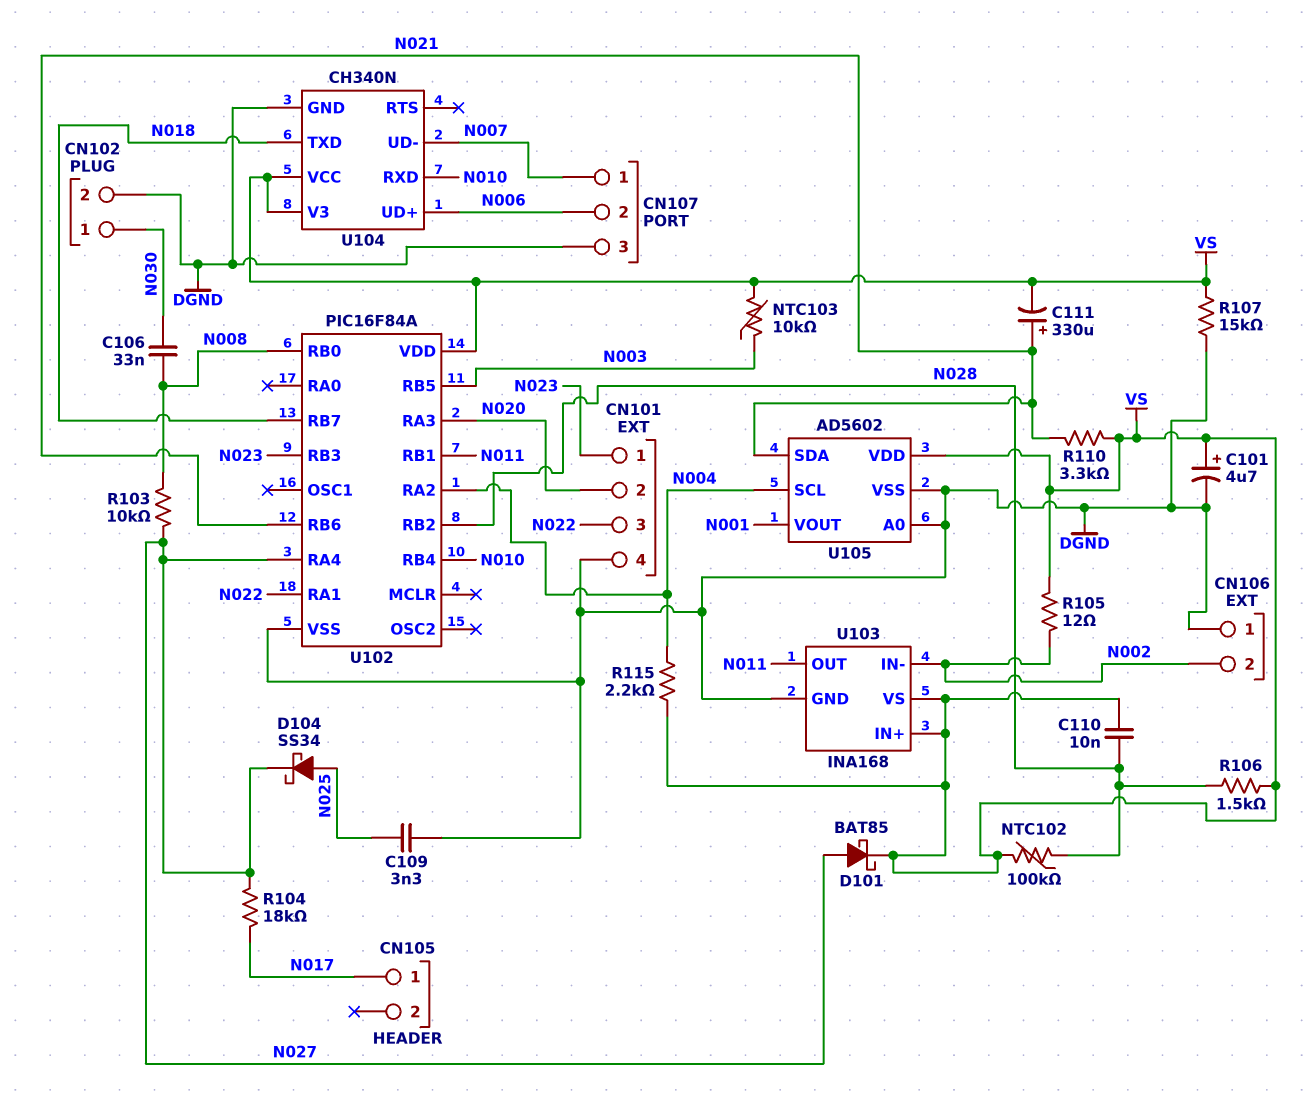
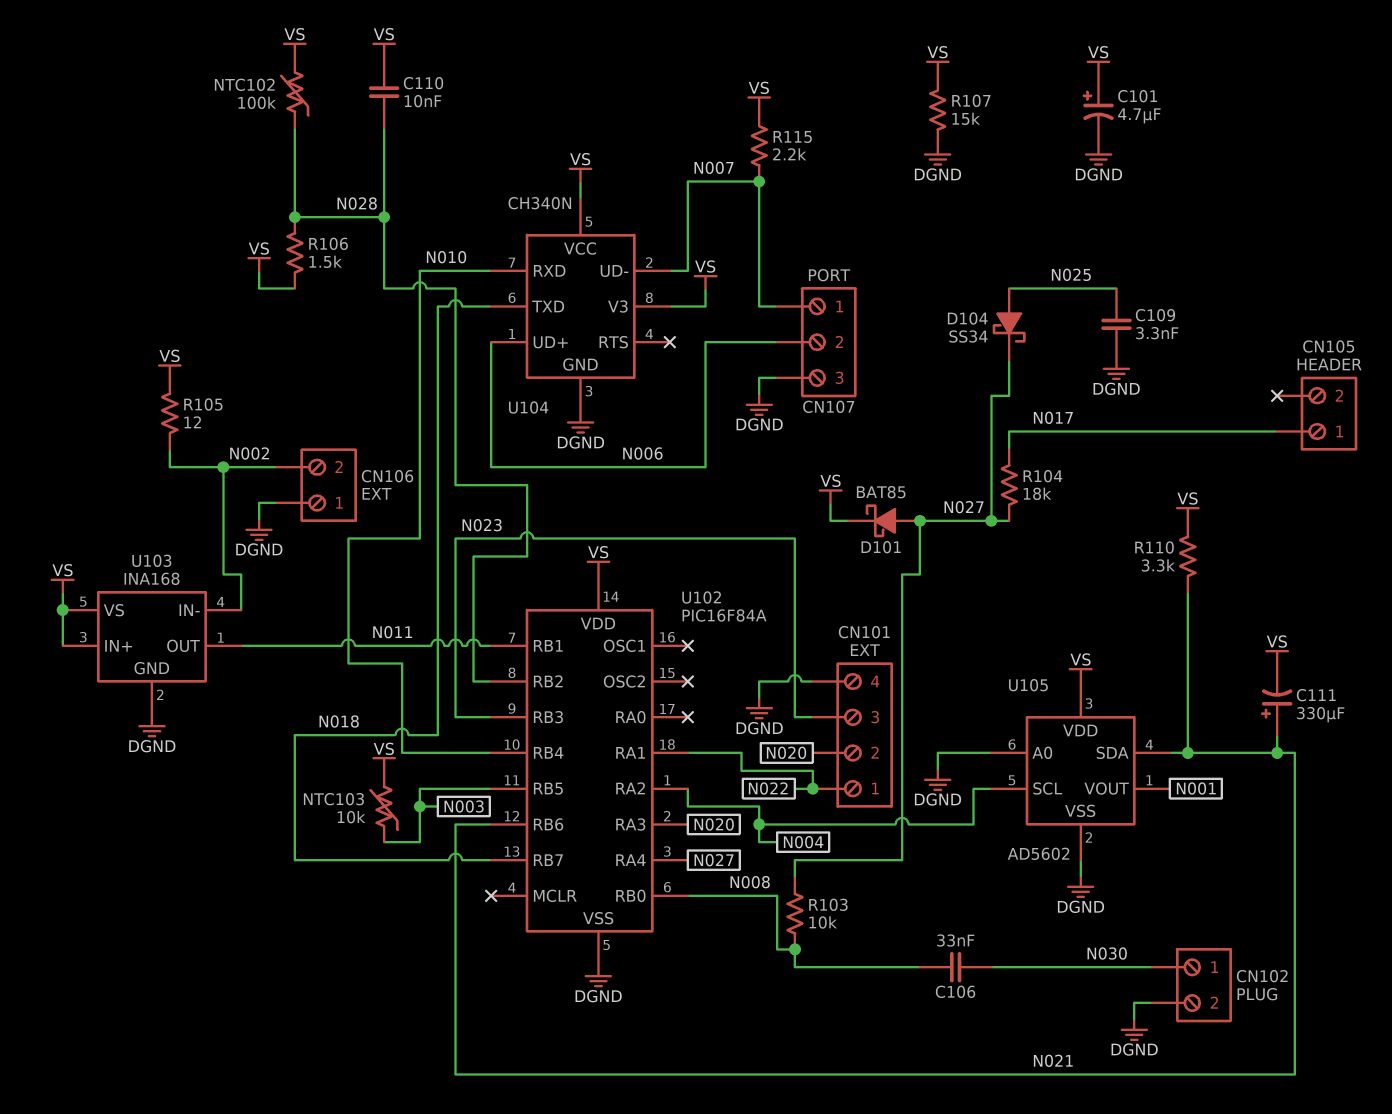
CN101 pin 1: N023 -> N022
CN101 pin 3: N022 -> N023
R115: 2.2k (N004, VS) -> 2.2k (N007, VS)

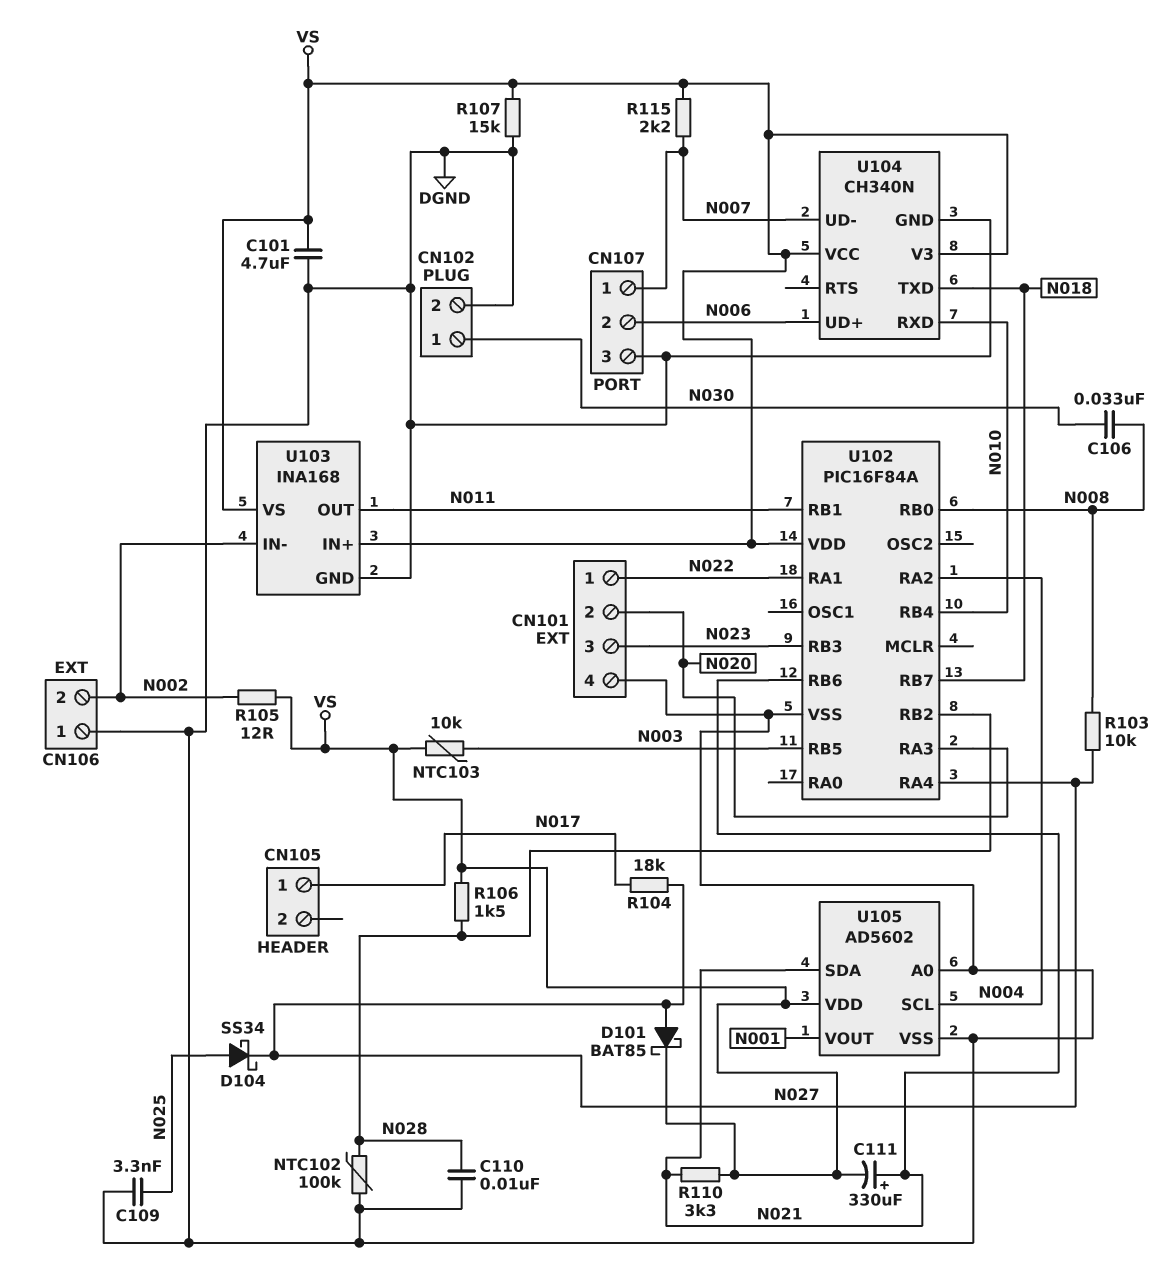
C101: 4.7uF (plus VS, minus DGND) -> 4.7uF (DGND, VS)
C110: 10nF (N028, VS) -> 10nF (DGND, N028)
NTC102: 100k (N028, VS) -> 100k (DGND, N028)

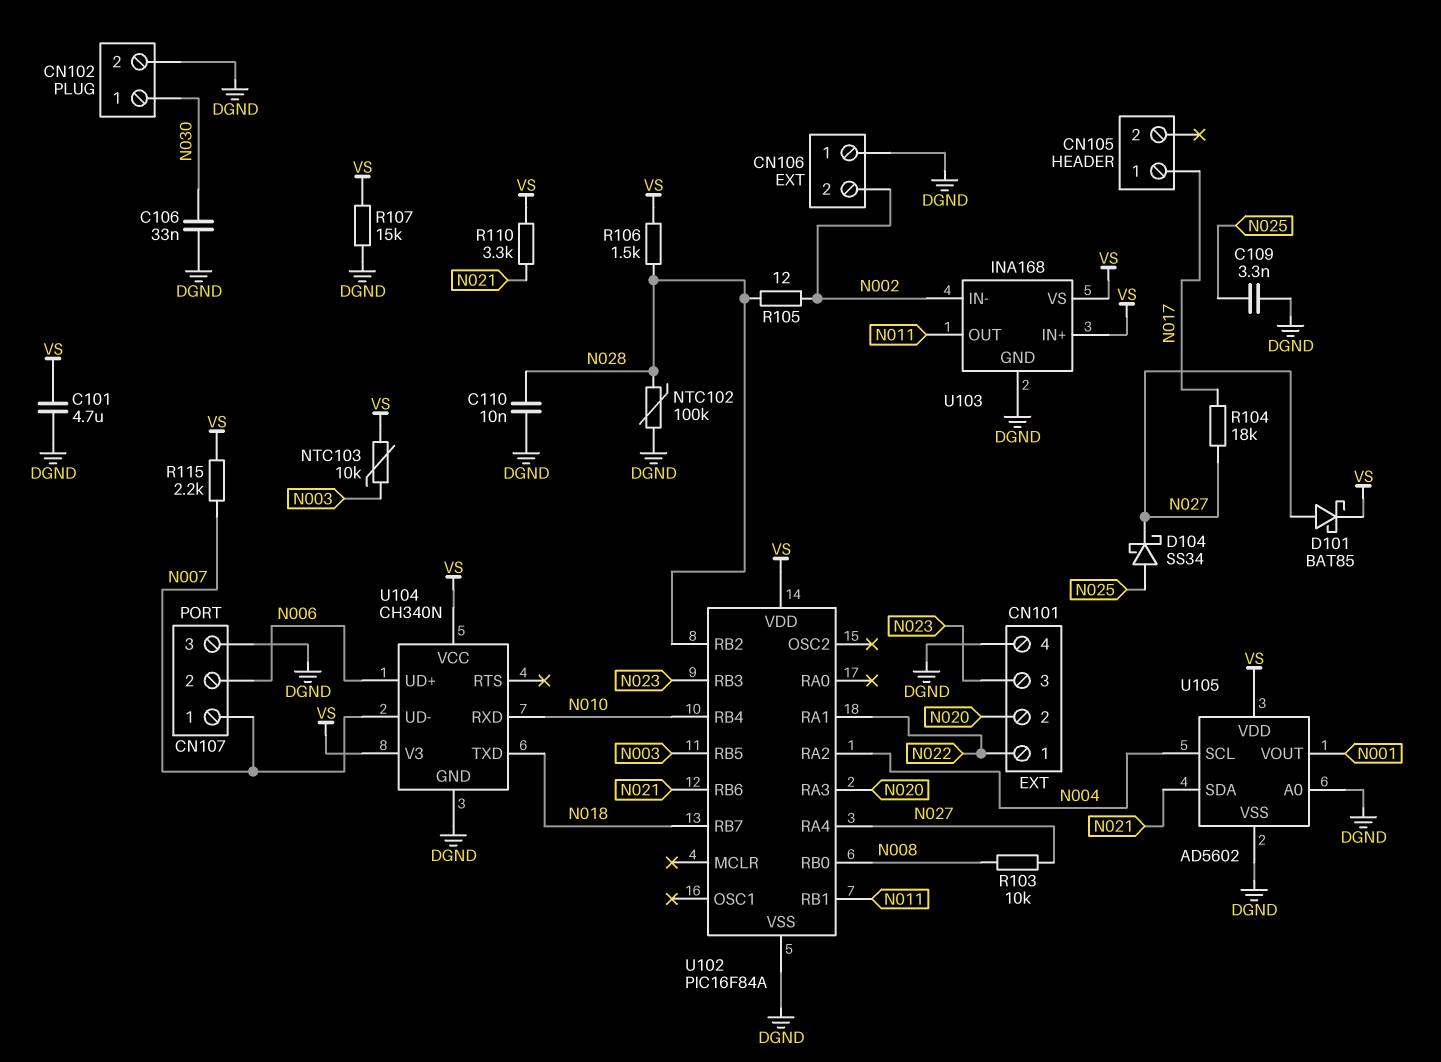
C106: 33nF (N008, N030) -> 33nF (DGND, N030)
C111: 330uF (plus N021, minus VS) -> none
R105: 12 (N002, VS) -> 12 (N002, N028)

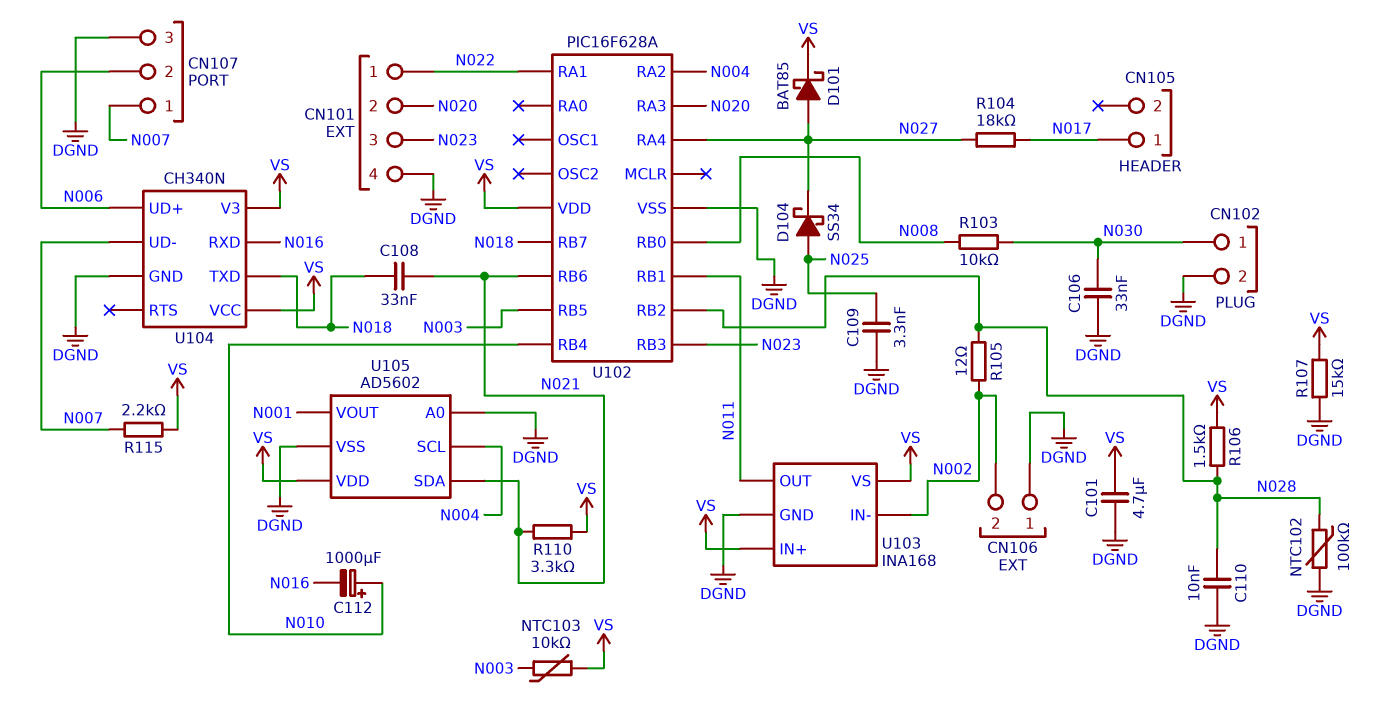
C108: none -> 33nF (N018, N021)
C112: none -> 1000uF (plus N010, minus N016)
R103: 10k (N008, N027) -> 10k (N008, N030)
U102: PIC16F84A -> PIC16F628A
U104 pin RXD: N010 -> N016

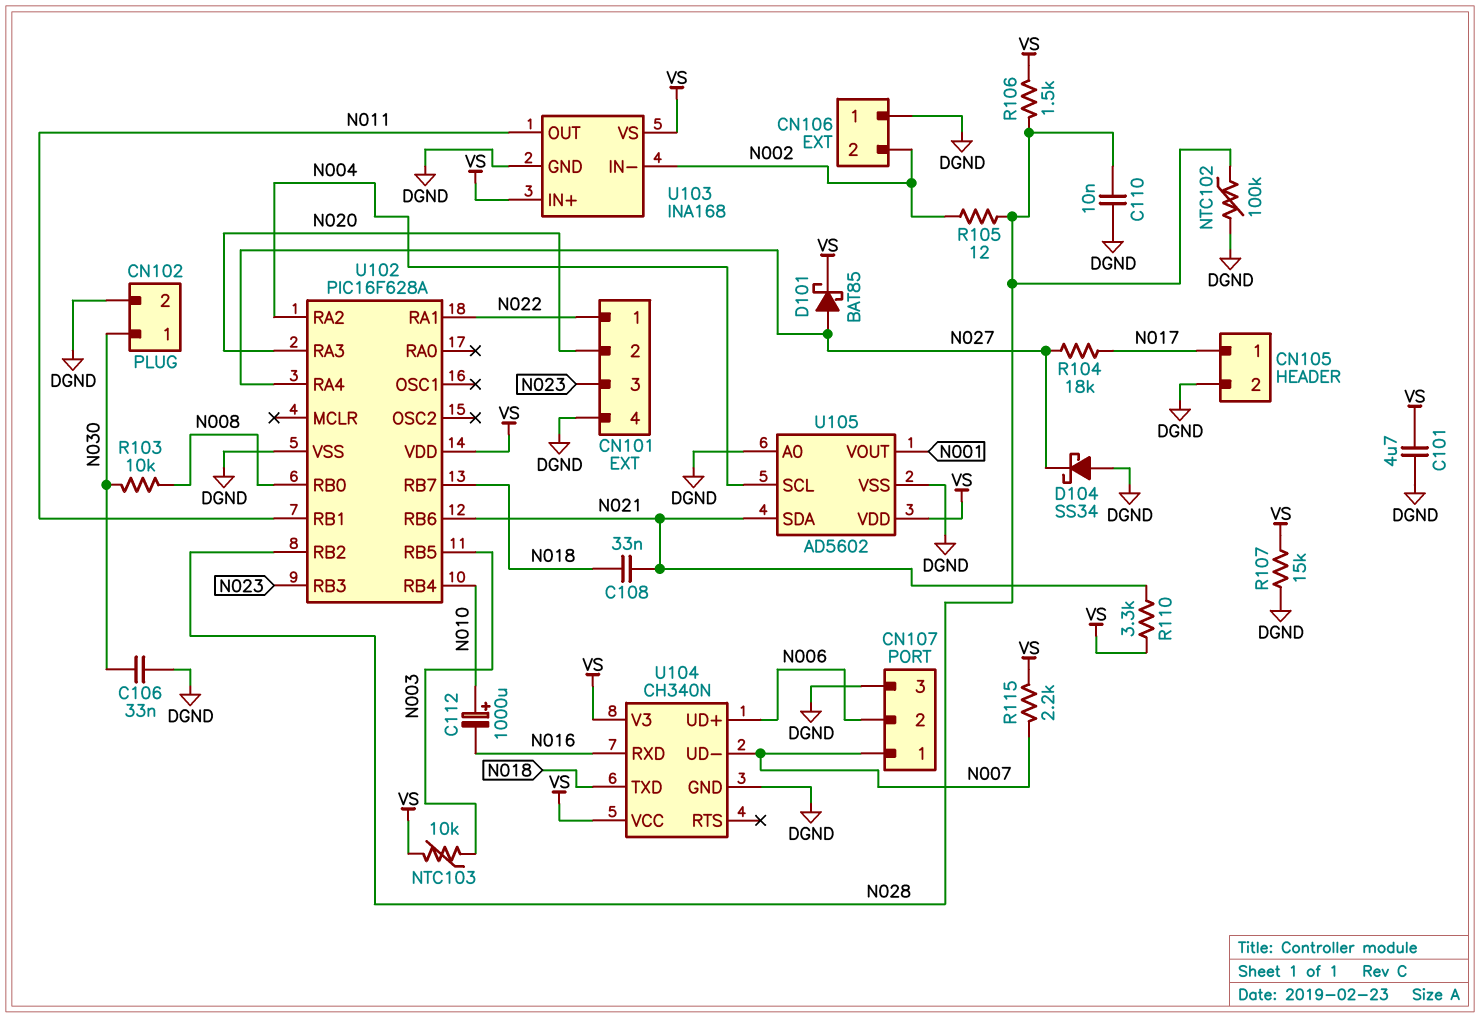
C109: 3.3nF (DGND, N025) -> none
CN105 pin 2: none -> DGND
D104: schottky SS34 (A N025, K N027) -> schottky SS34 (A DGND, K N027)

